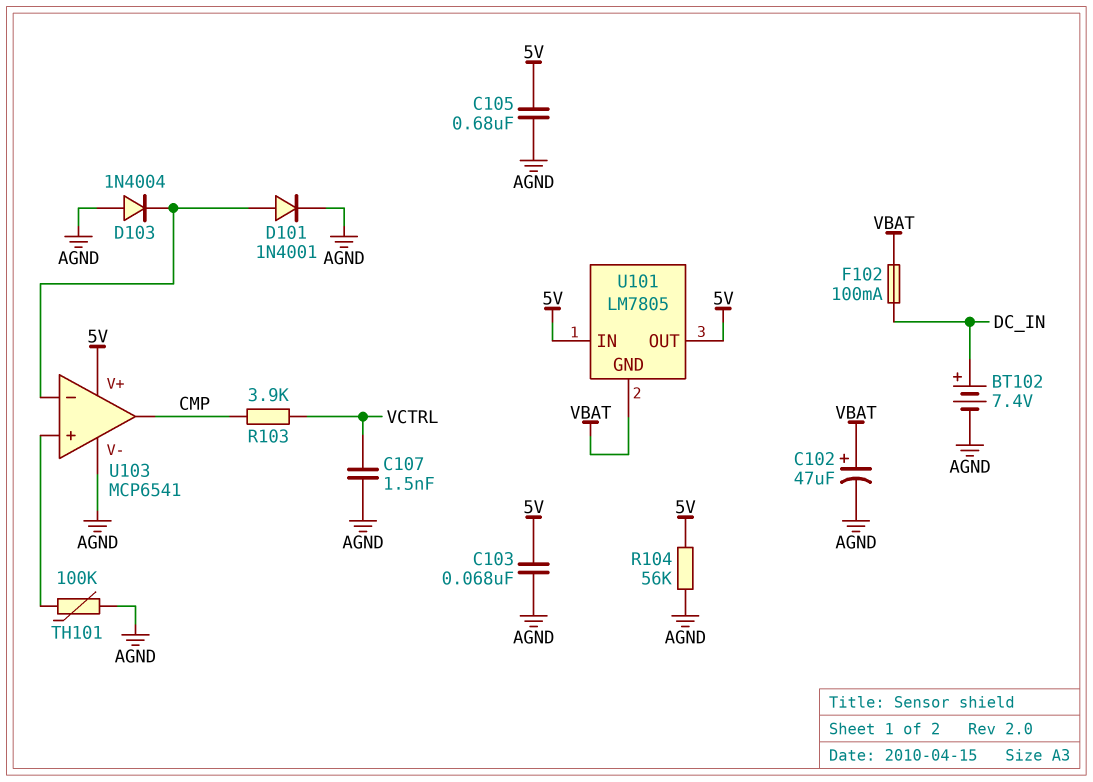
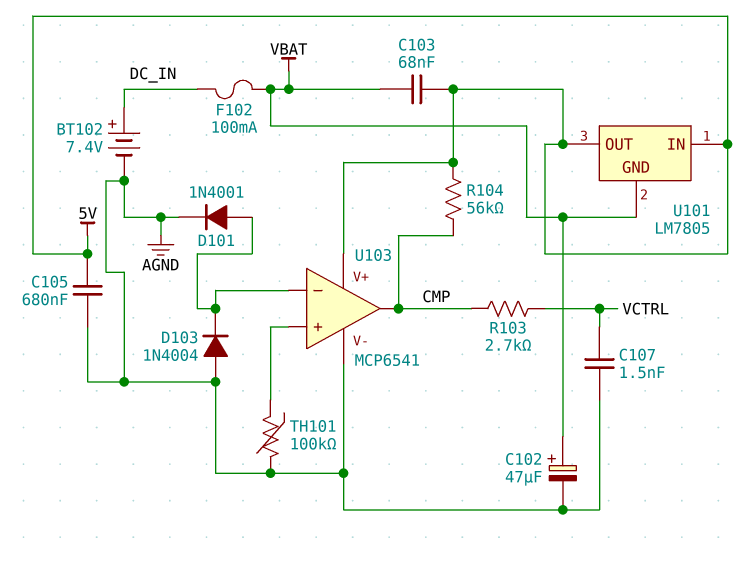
C103: 68nF (5V, AGND) -> 68nF (5V, VBAT)
R103: 3.9k (CMP, VCTRL) -> 2.7k (CMP, VCTRL)
R104: 56k (5V, AGND) -> 56k (5V, CMP)

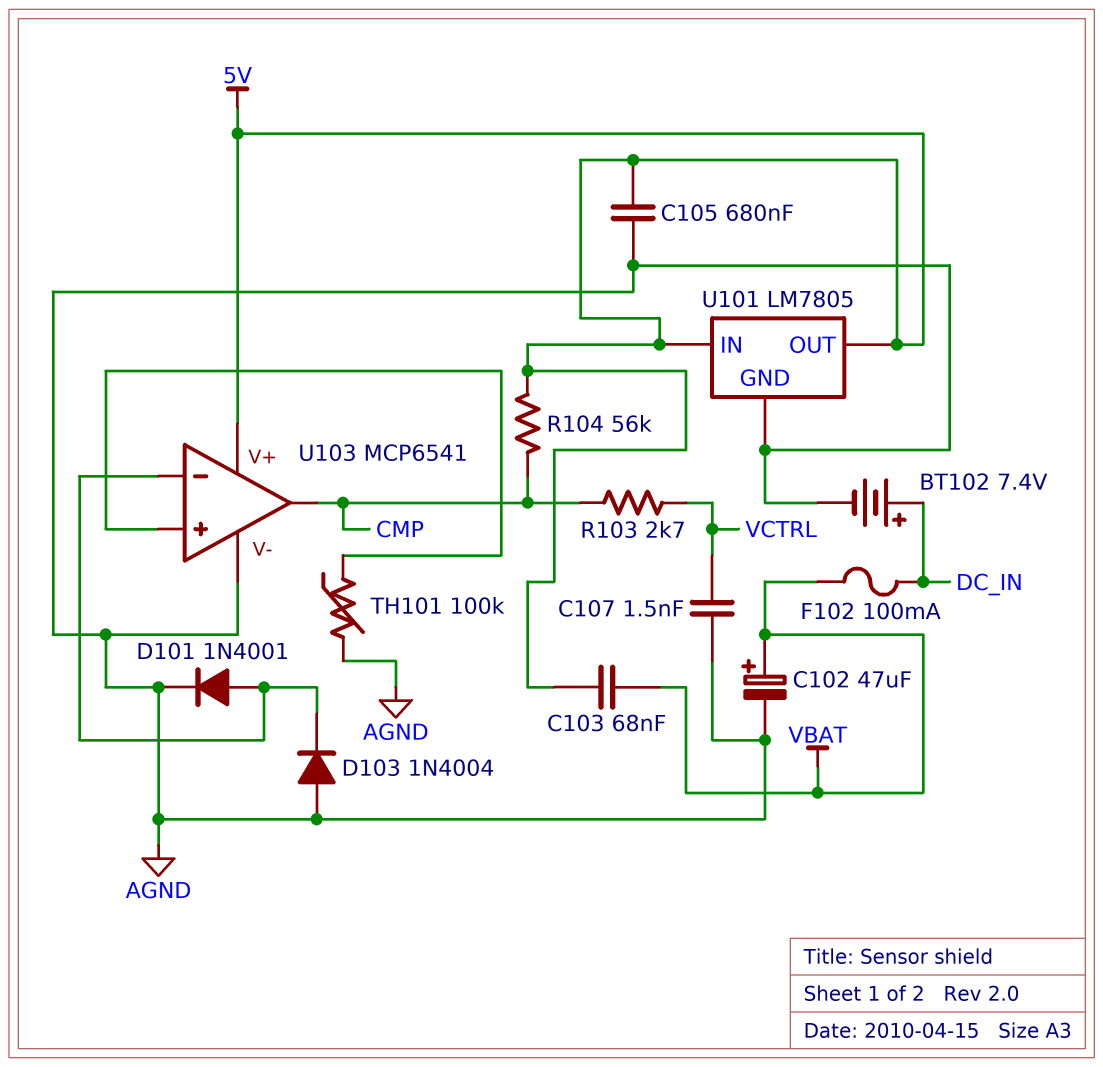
U101 pin GND: VBAT -> AGND

